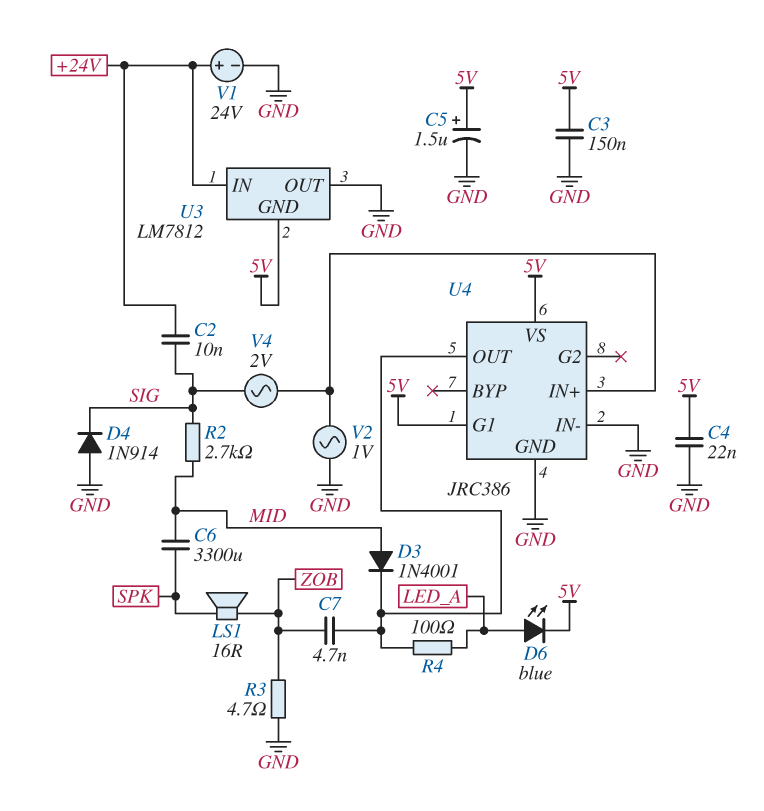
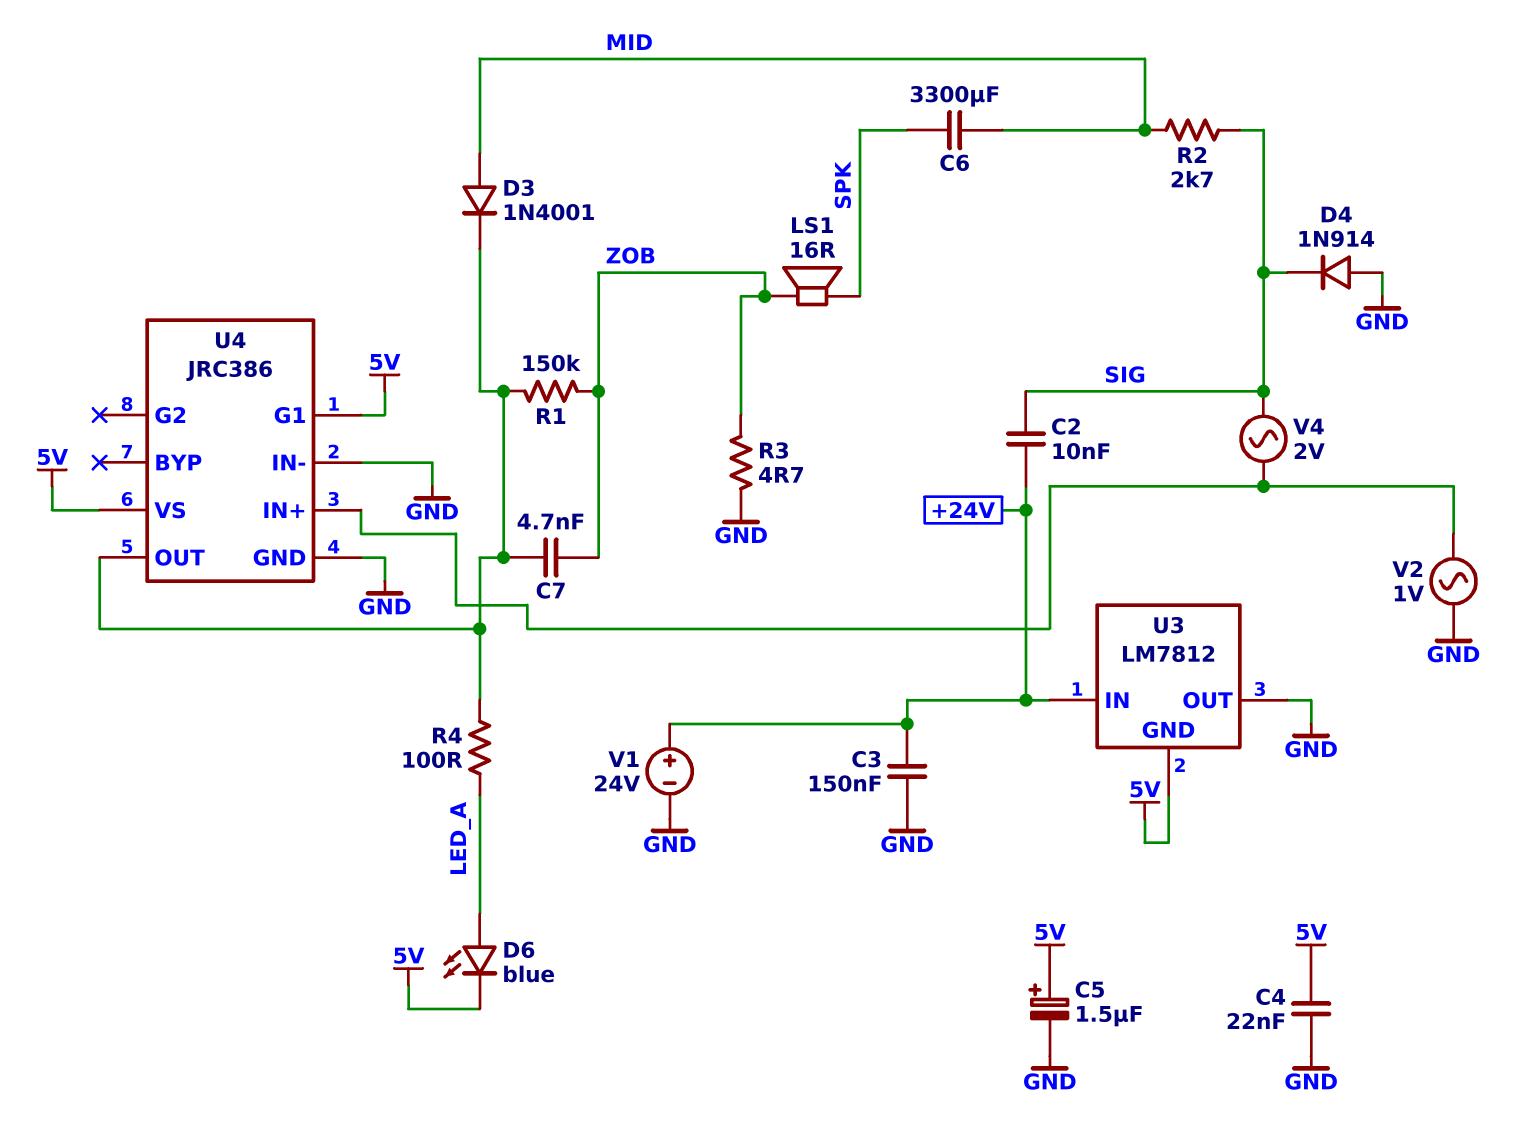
C3: 150nF (5V, GND) -> 150nF (+24V, GND)
R1: none -> 150k (U4/OUT, ZOB)

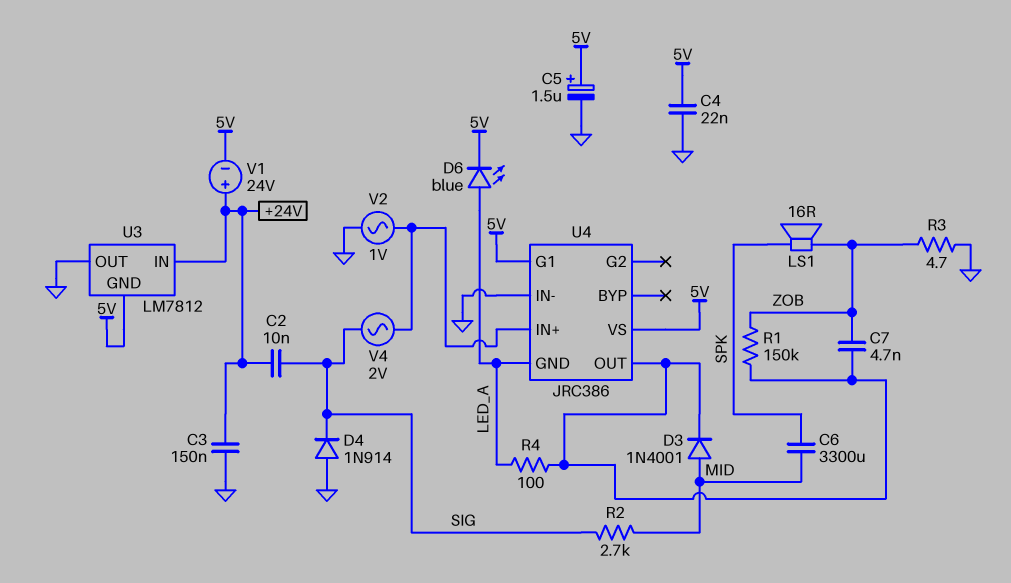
U4 pin GND: GND -> LED_A
V1: 24V (plus +24V, minus GND) -> 24V (plus +24V, minus 5V)

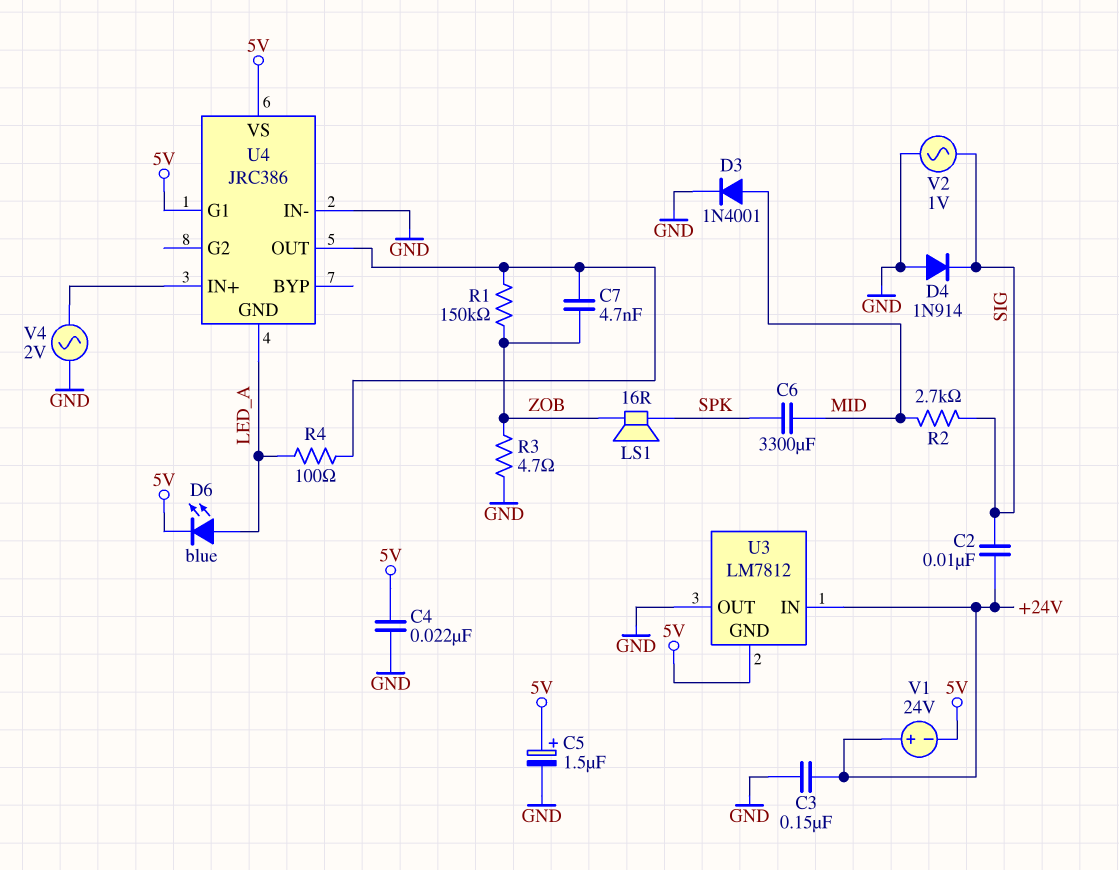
D3: diode 1N4001 (A MID, K U4/OUT) -> diode 1N4001 (A MID, K GND)
V2: AC 1V (GND, U4/IN+) -> AC 1V (GND, SIG)
V4: AC 2V (SIG, U4/IN+) -> AC 2V (GND, U4/IN+)

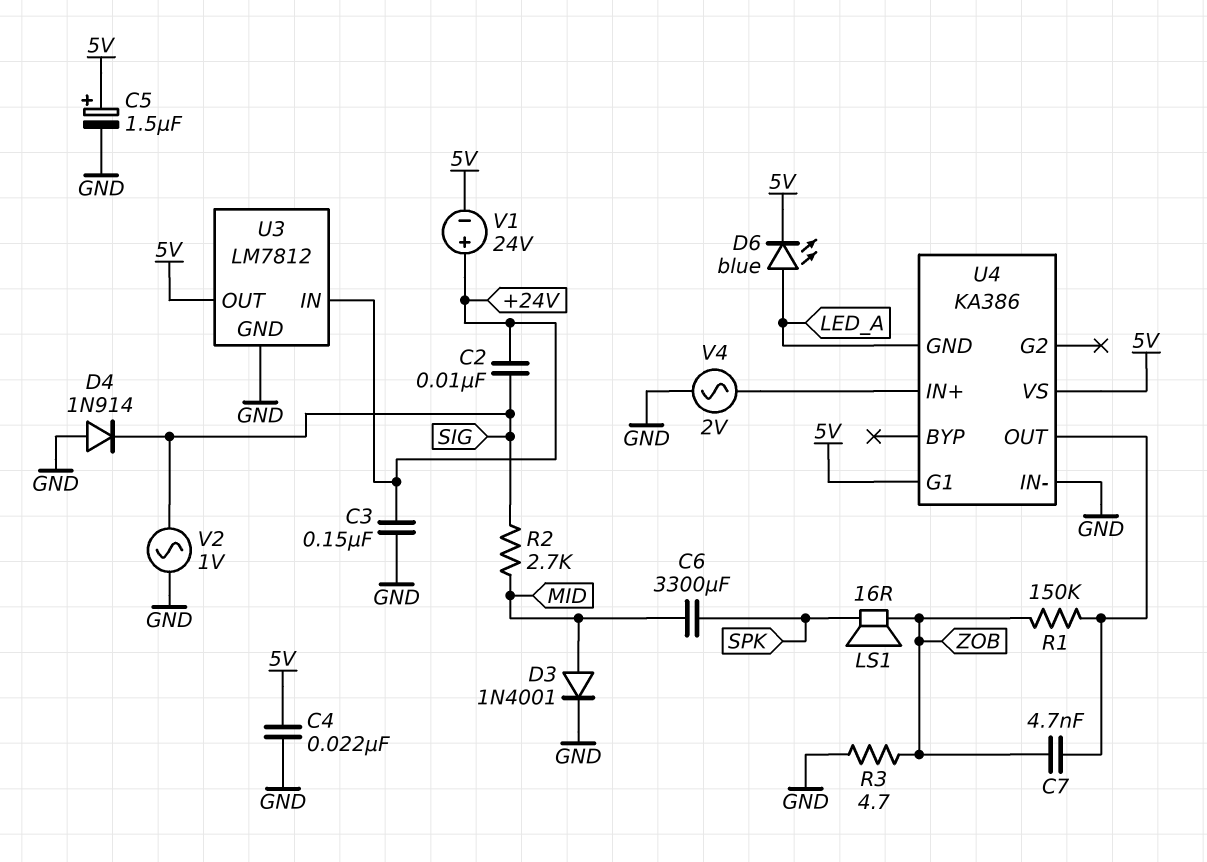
R4: 100 (LED_A, U4/OUT) -> none
U3 pin GND: 5V -> GND
U3 pin OUT: GND -> 5V
U4: JRC386 -> KA386

